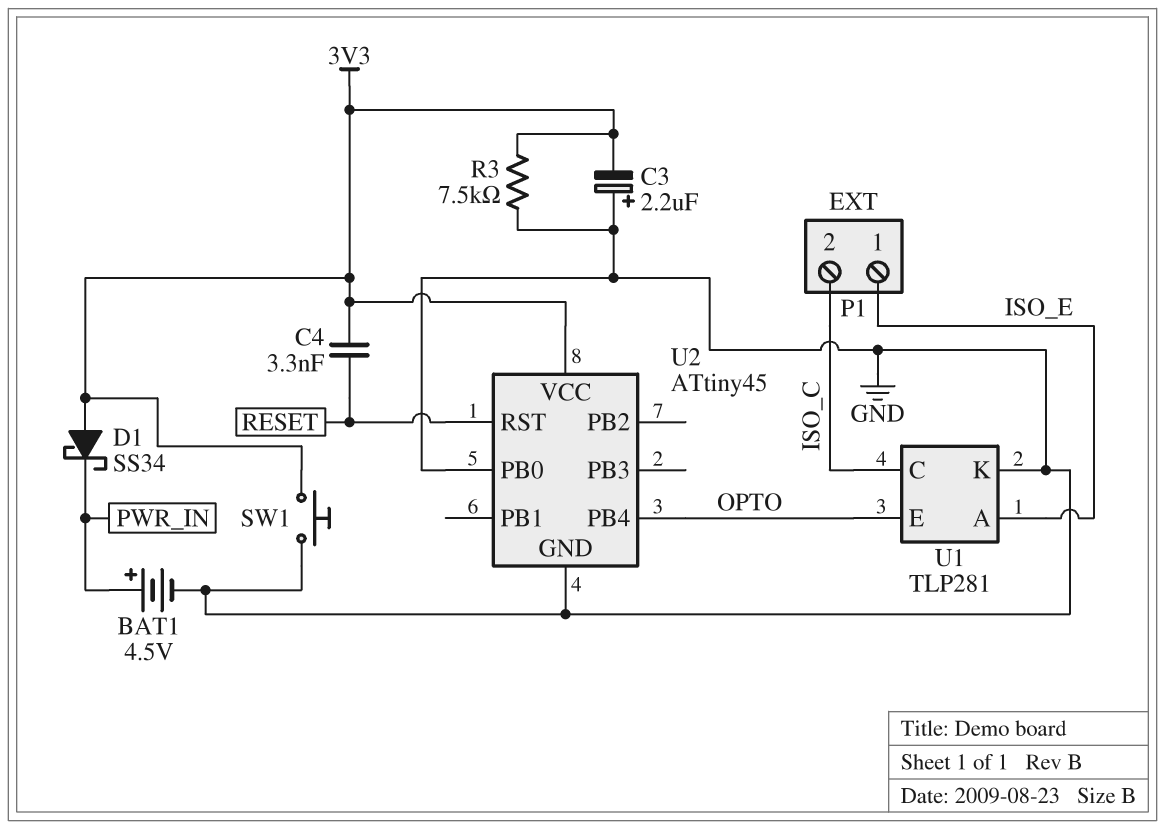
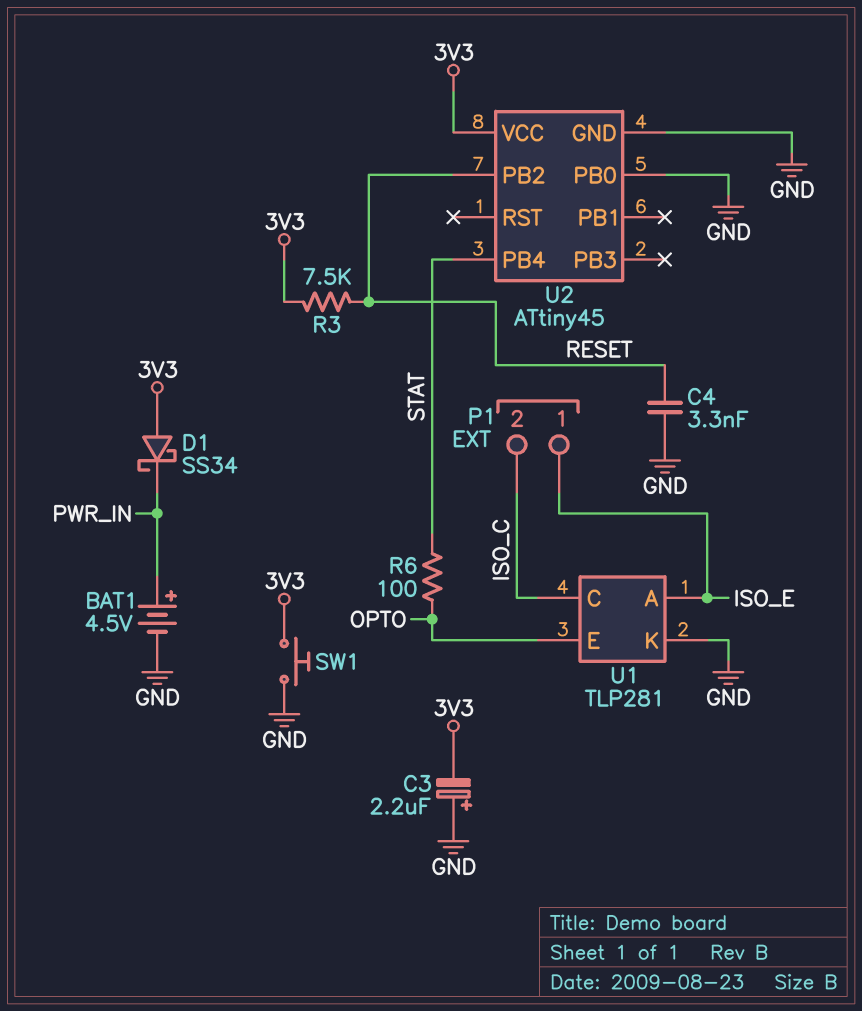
C4: 3.3nF (3V3, RESET) -> 3.3nF (GND, RESET)
R3: 7.5k (3V3, GND) -> 7.5k (3V3, RESET)
R6: none -> 100 (OPTO, STAT)
U2 pin PB2: none -> RESET
U2 pin PB4: OPTO -> STAT
U2 pin RST: RESET -> none

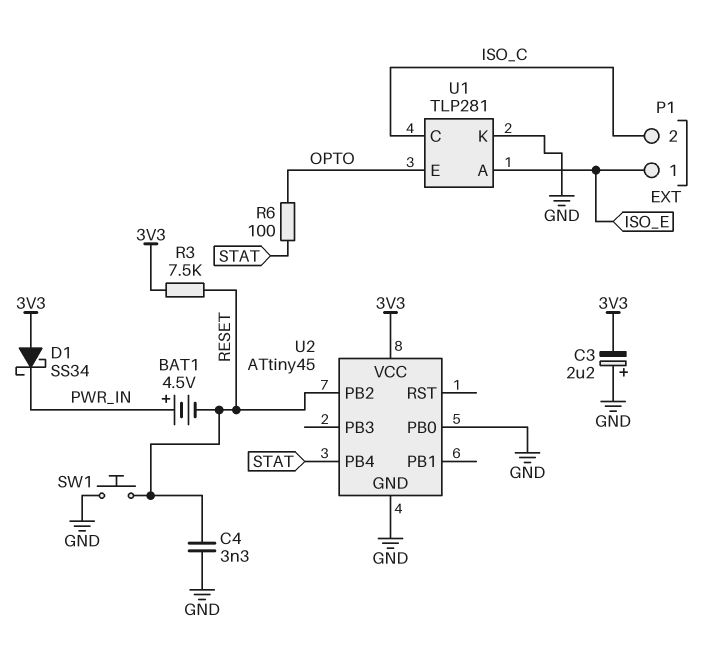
BAT1: 4.5V (plus PWR_IN, minus GND) -> 4.5V (plus PWR_IN, minus RESET)
SW1: button (3V3, GND) -> button (GND, RESET)

